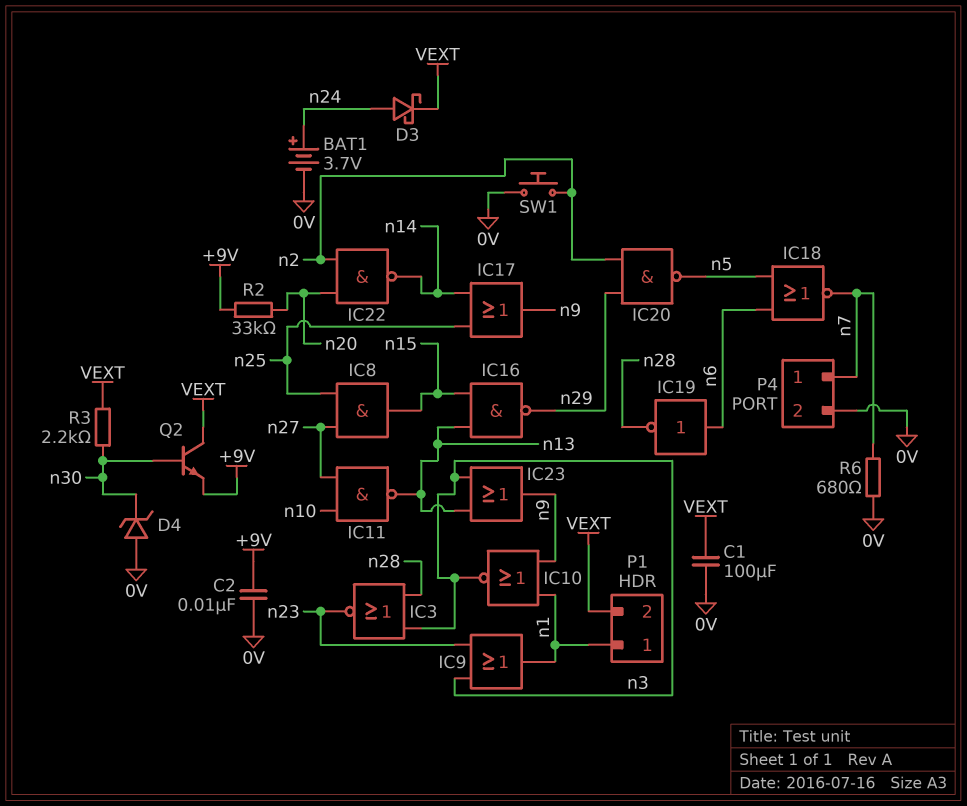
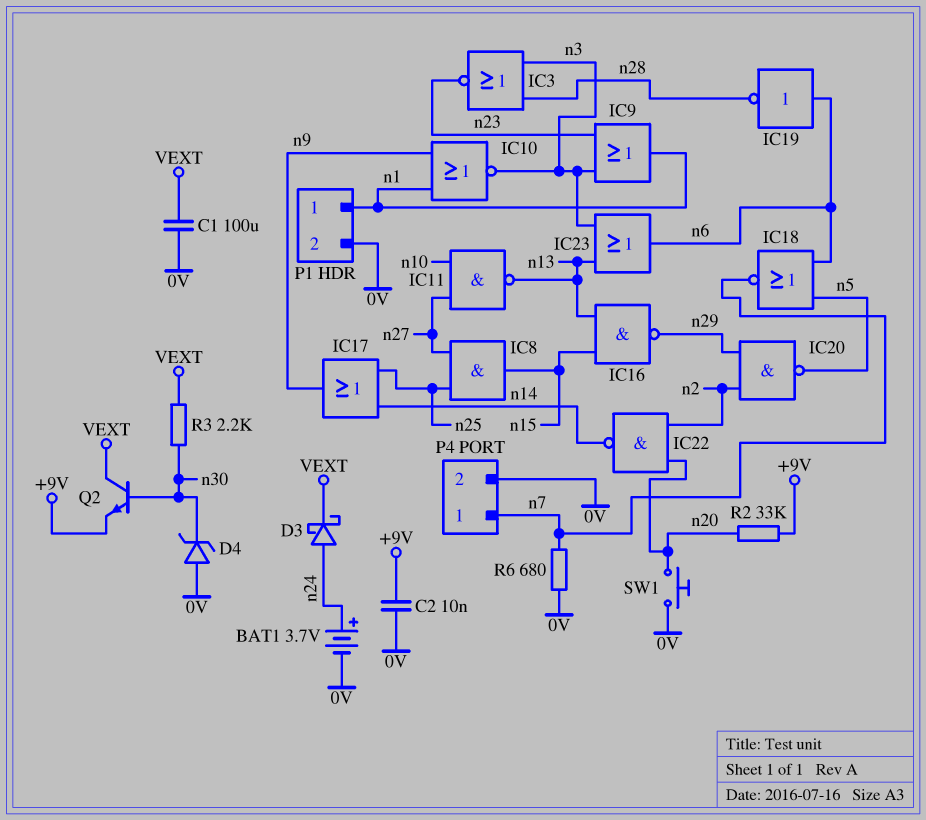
IC23: OR (in n3, in n13, out n9) -> OR (in n3, in n13, out n6)
P1 pin 2: VEXT -> 0V
SW1: button (0V, n2) -> button (0V, n20)

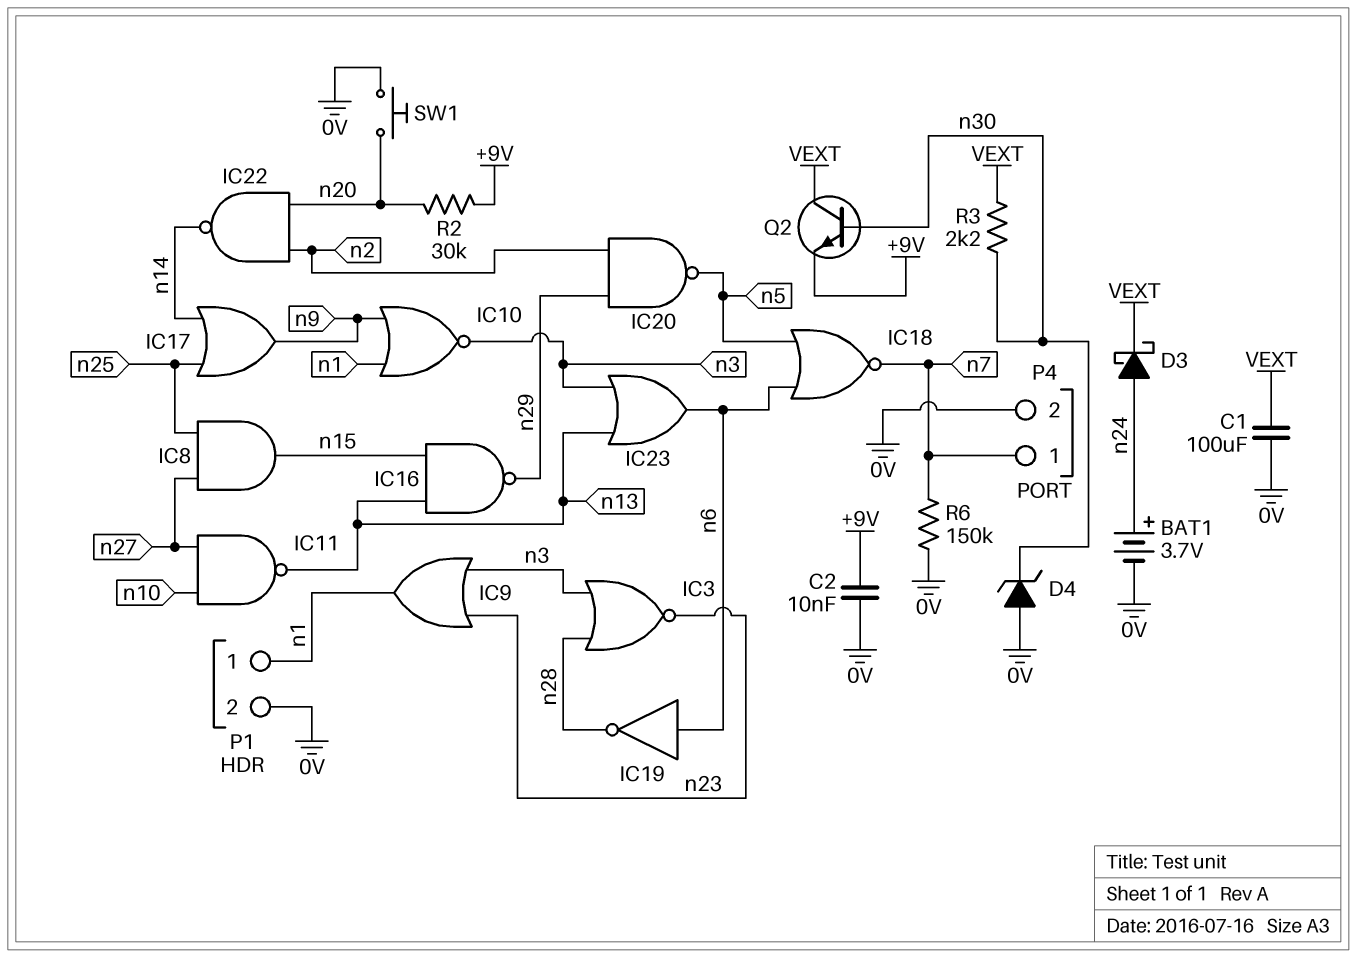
R2: 33k (+9V, n20) -> 30k (+9V, n20)
R6: 680 (0V, n7) -> 150k (0V, n7)

